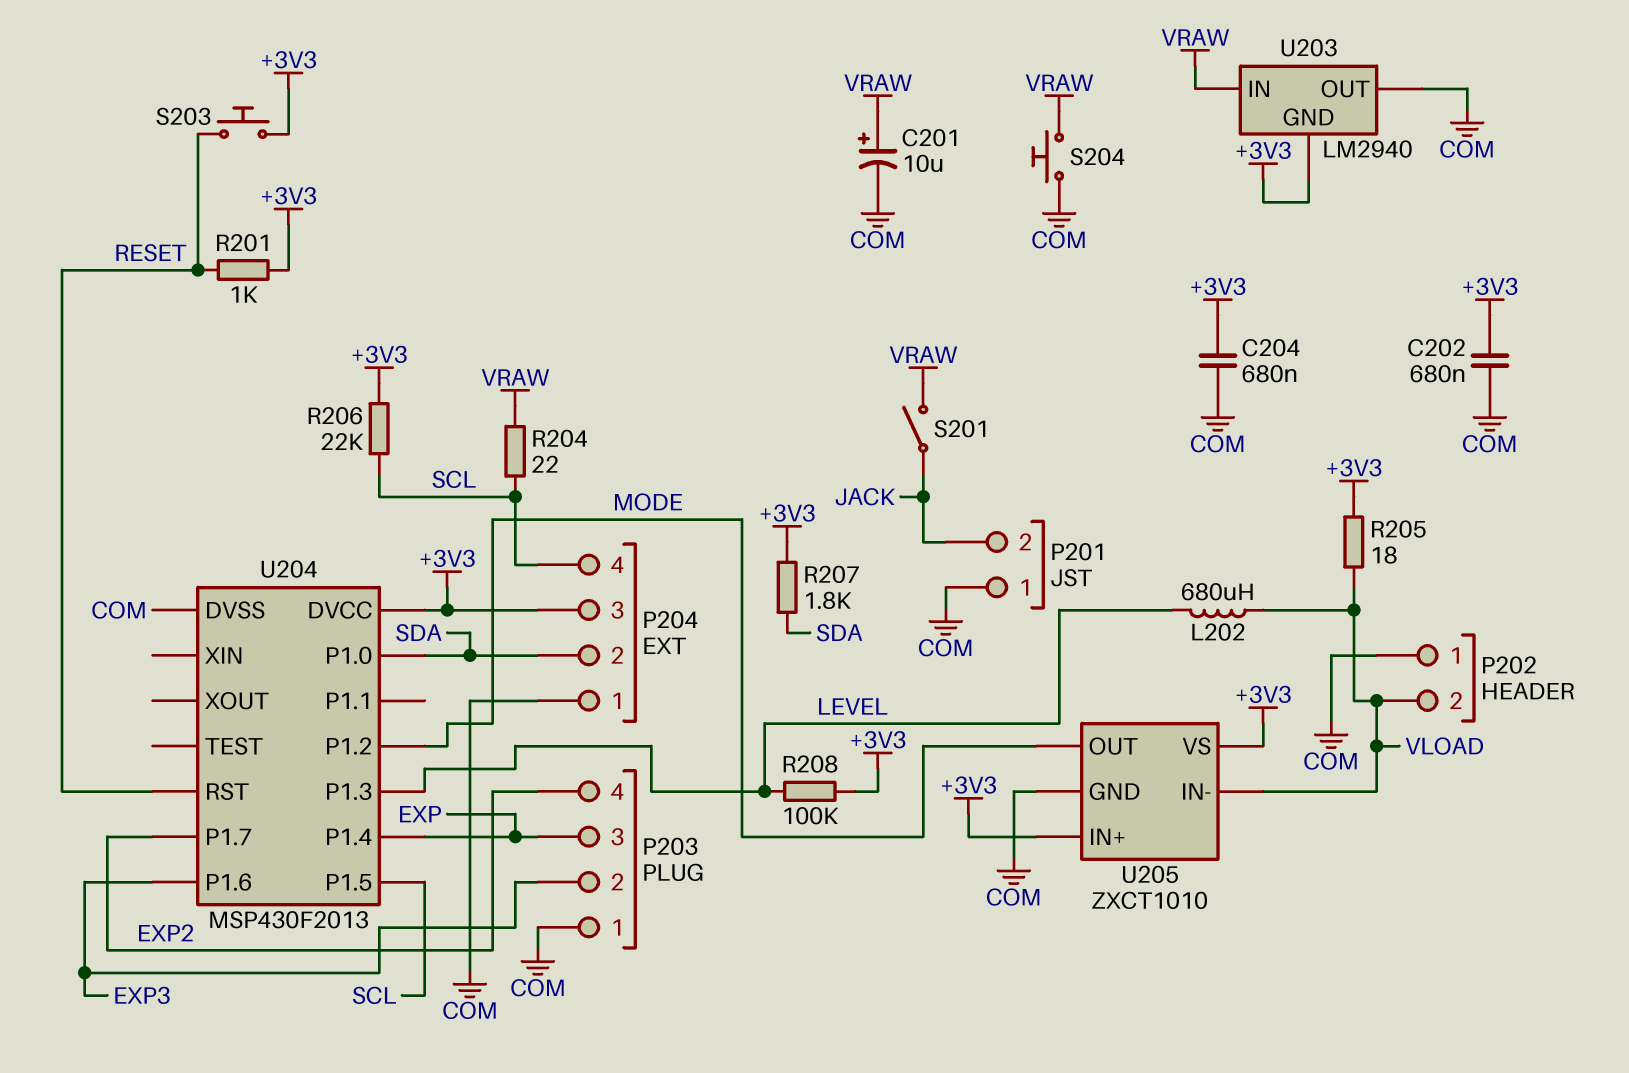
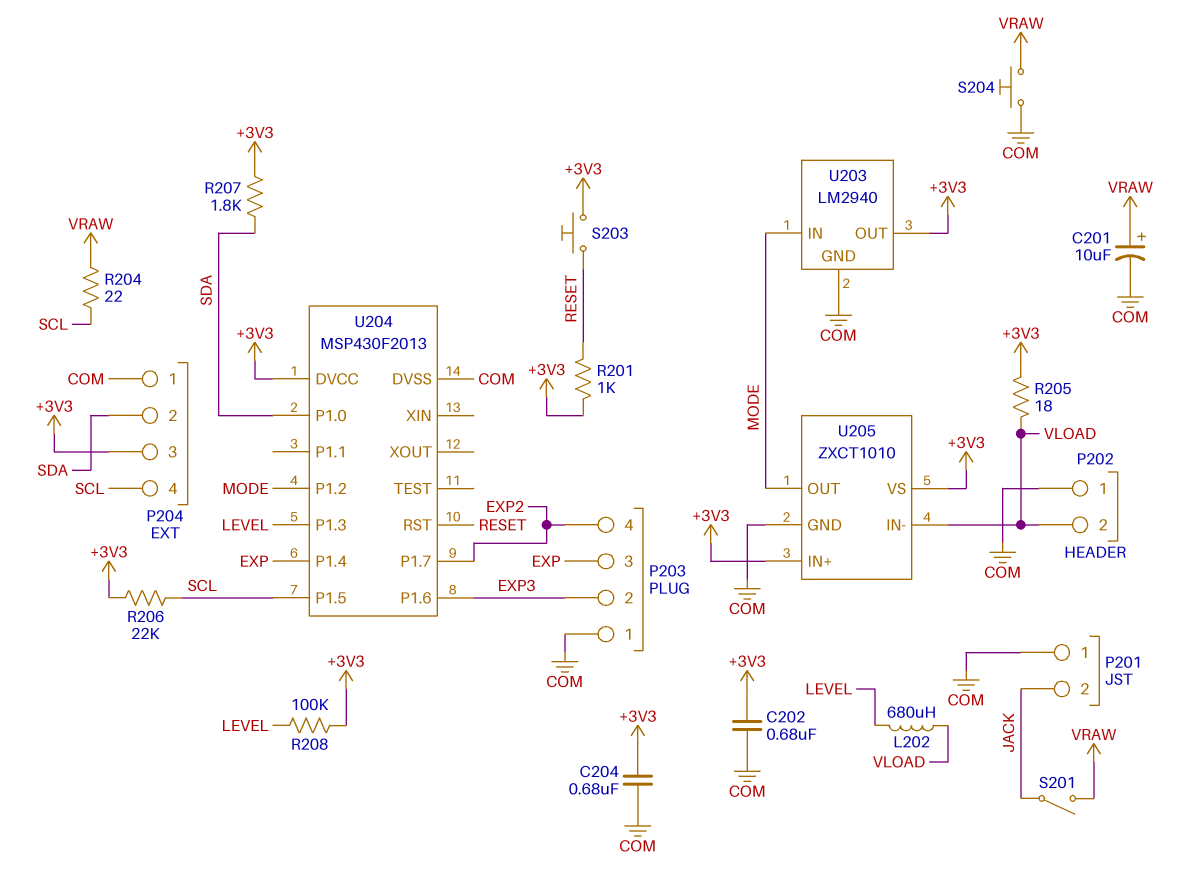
U203 pin GND: +3V3 -> COM
U203 pin IN: VRAW -> MODE
U203 pin OUT: COM -> +3V3

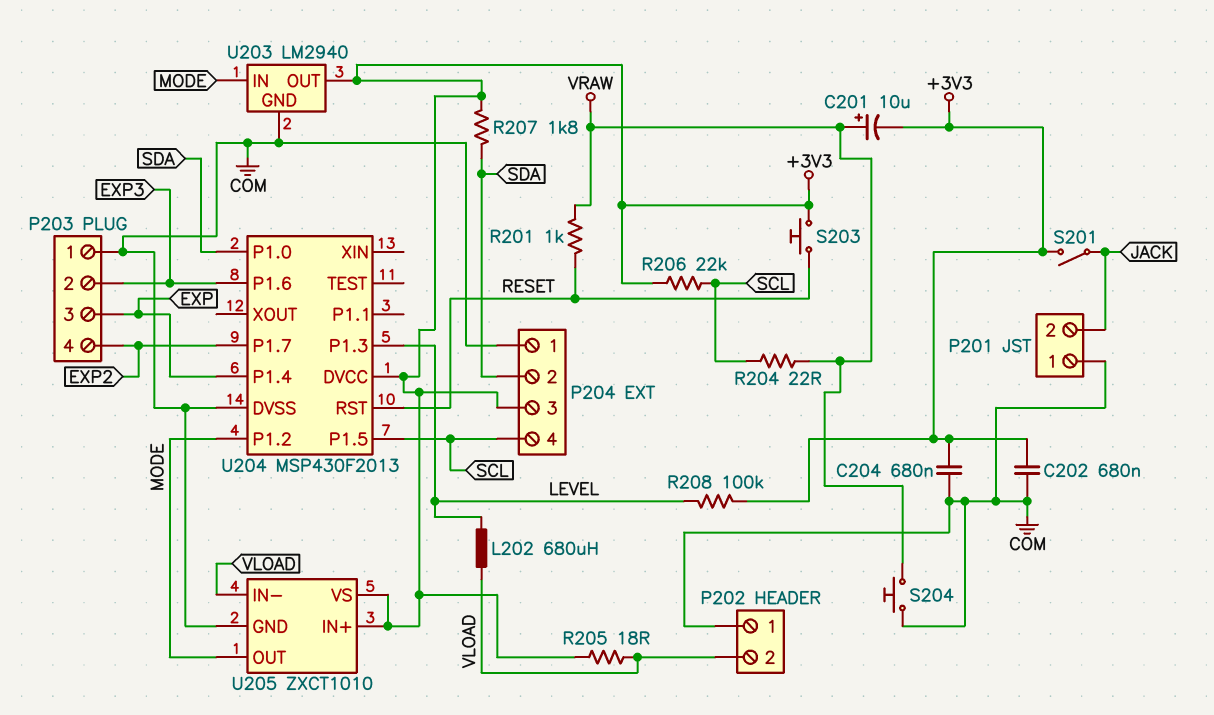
C201: 10uF (plus VRAW, minus COM) -> 10uF (plus VRAW, minus +3V3)
R201: 1k (+3V3, RESET) -> 1k (RESET, VRAW)
S201: switch (JACK, VRAW) -> switch (+3V3, JACK)

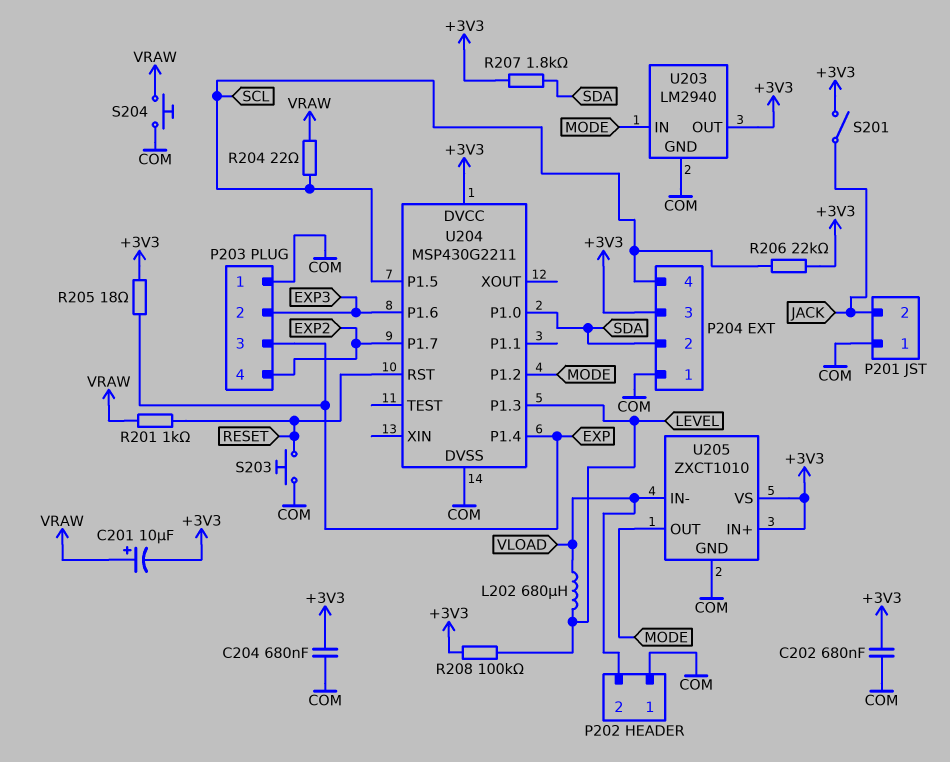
R205: 18 (+3V3, VLOAD) -> 18 (+3V3, EXP)
S203: button (+3V3, RESET) -> button (COM, RESET)
U204: MSP430F2013 -> MSP430G2211

